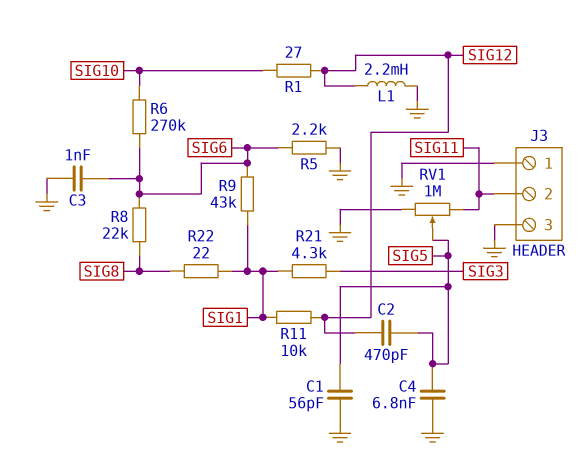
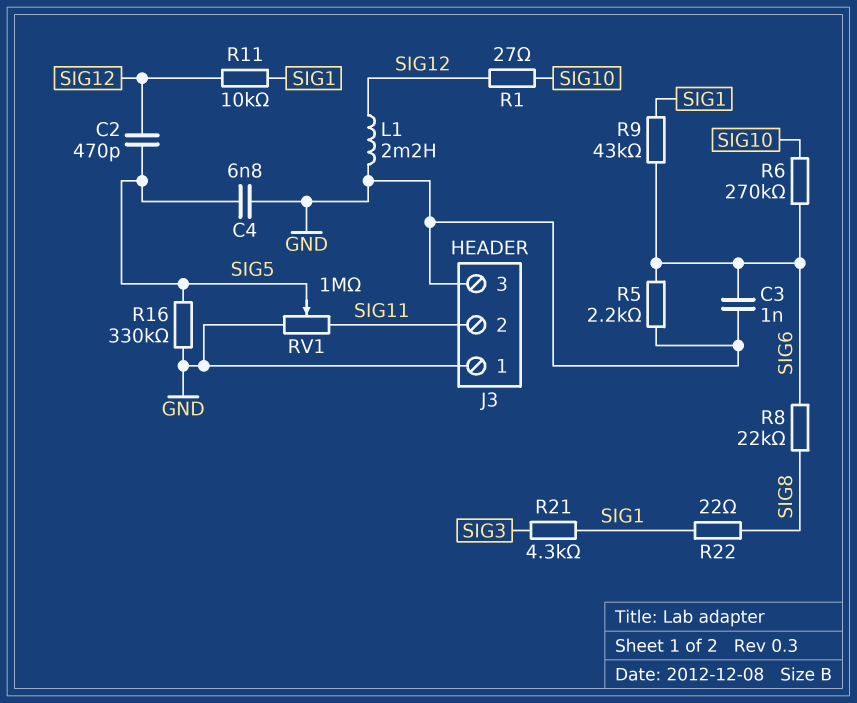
C1: 56pF (GND, SIG5) -> none
R16: none -> 330k (GND, SIG5)

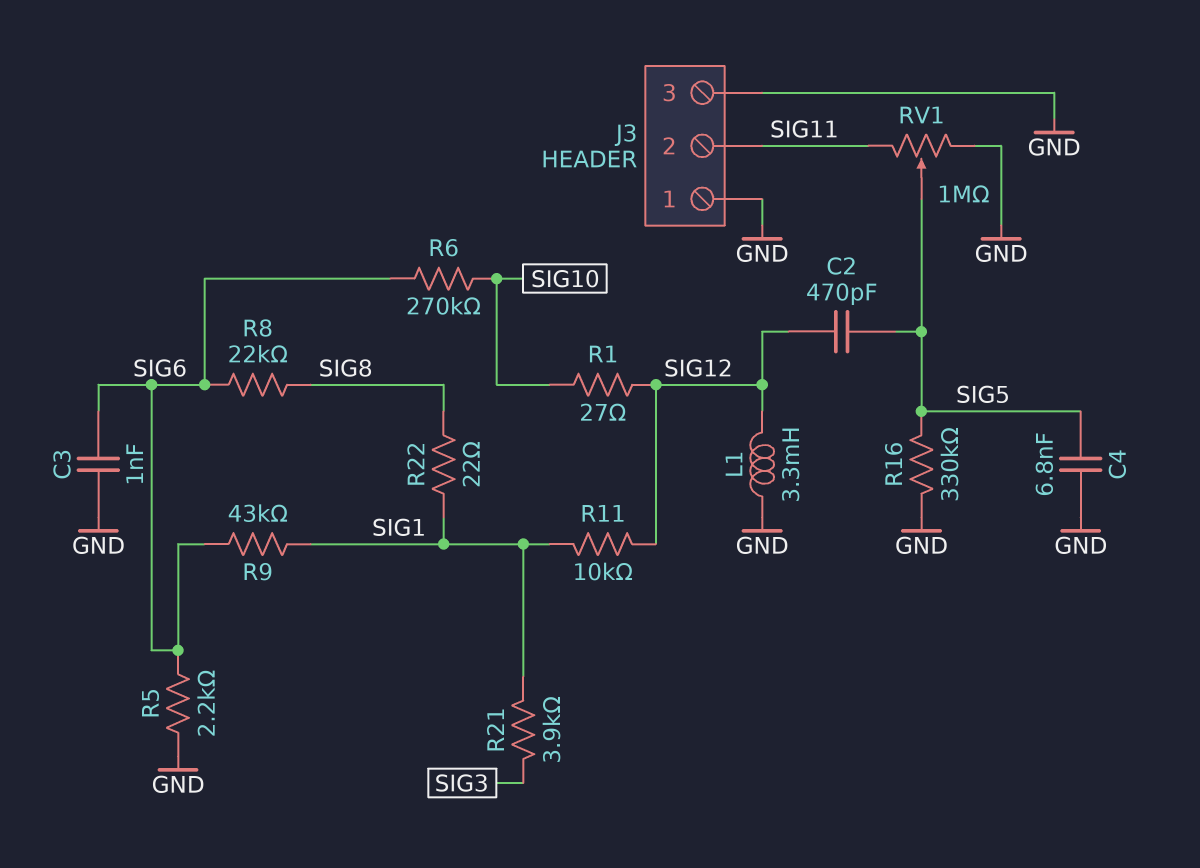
L1: 2.2mH (GND, SIG12) -> 3.3mH (GND, SIG12)
R21: 4.3k (SIG1, SIG3) -> 3.9k (SIG1, SIG3)

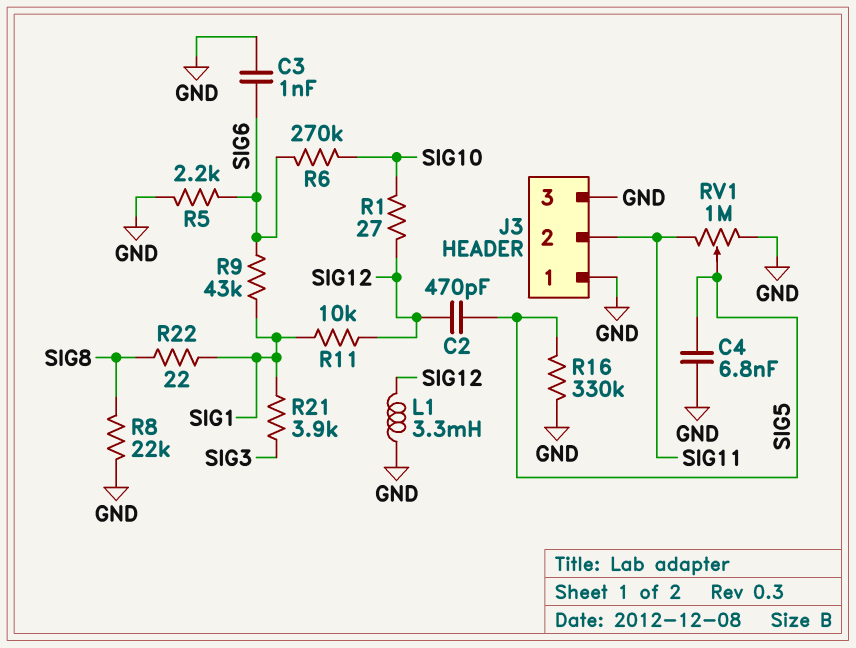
R8: 22k (SIG6, SIG8) -> 22k (GND, SIG8)

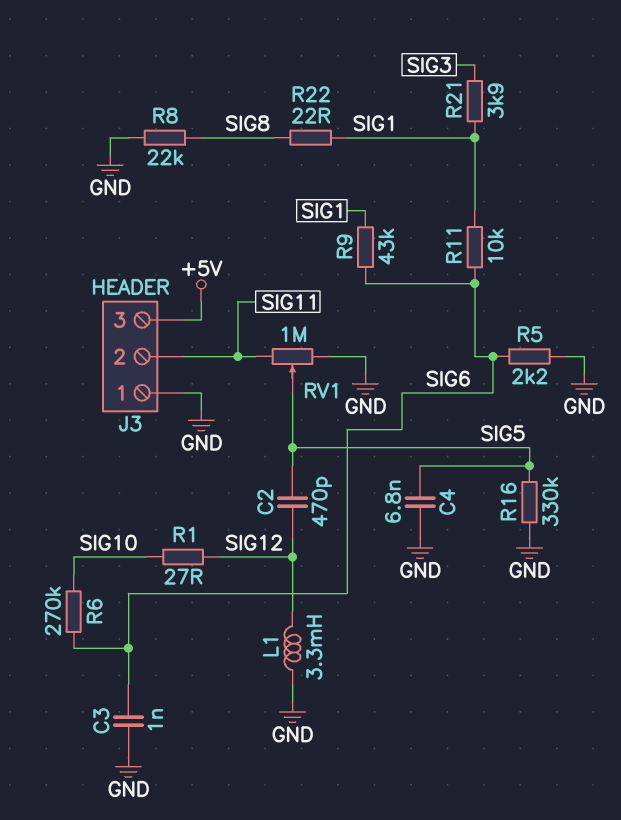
J3 pin 3: GND -> +5V
R11: 10k (SIG1, SIG12) -> 10k (SIG1, SIG6)

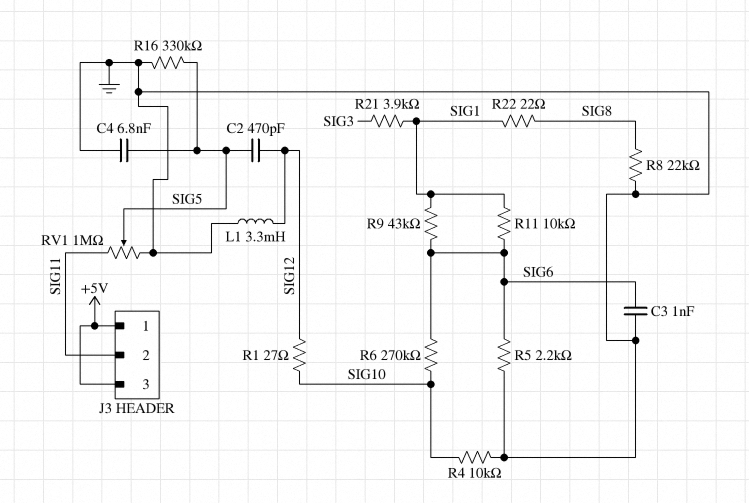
J3 pin 1: GND -> +5V
R4: none -> 10k (GND, SIG10)

